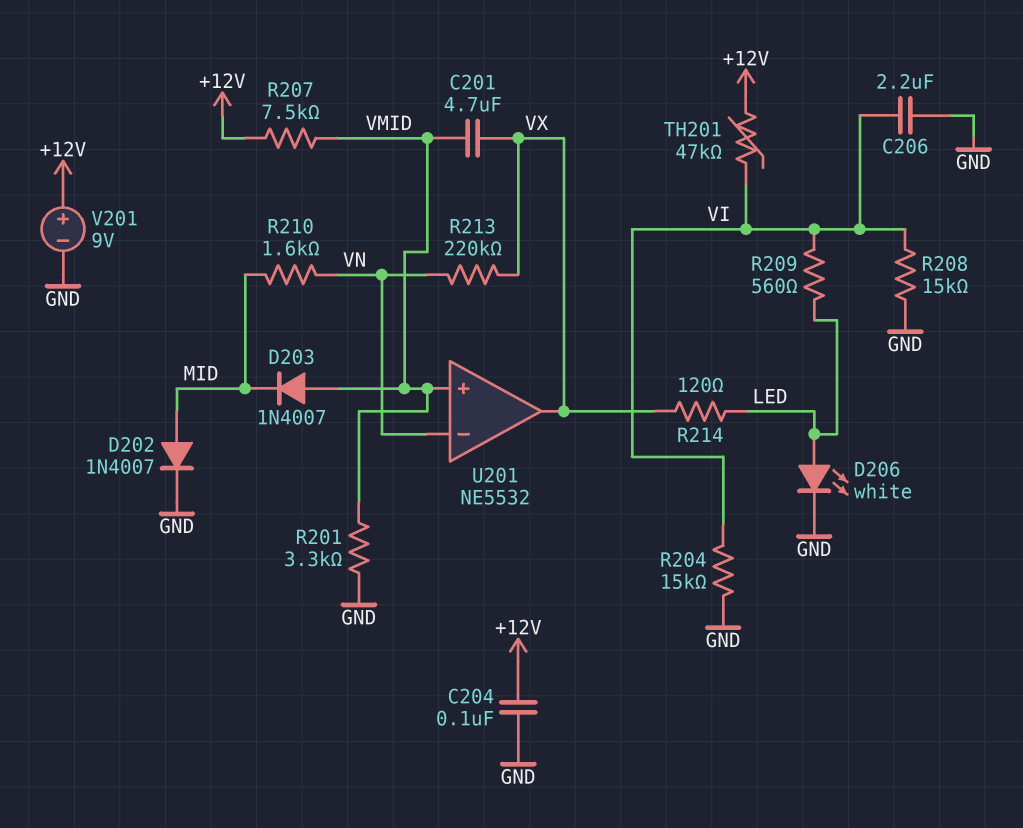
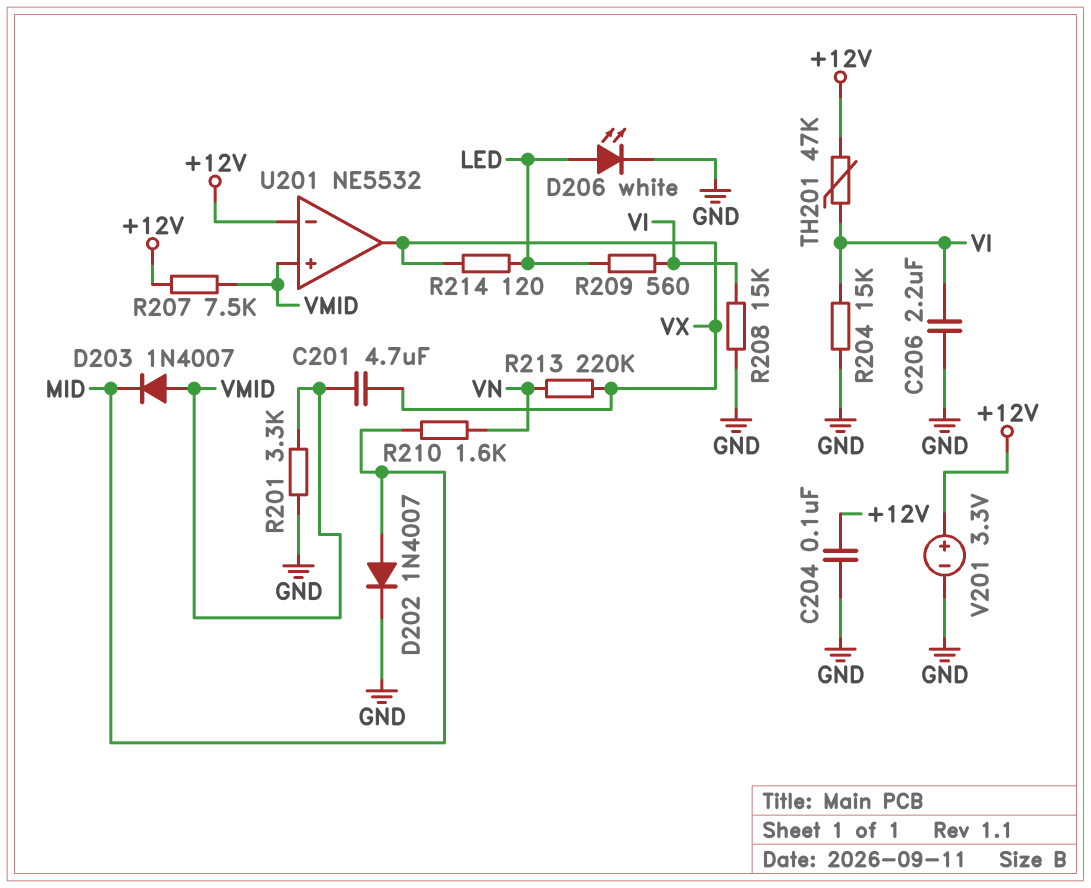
U201 pin in-: VN -> +12V
V201: 9V (plus +12V, minus GND) -> 3.3V (plus +12V, minus GND)

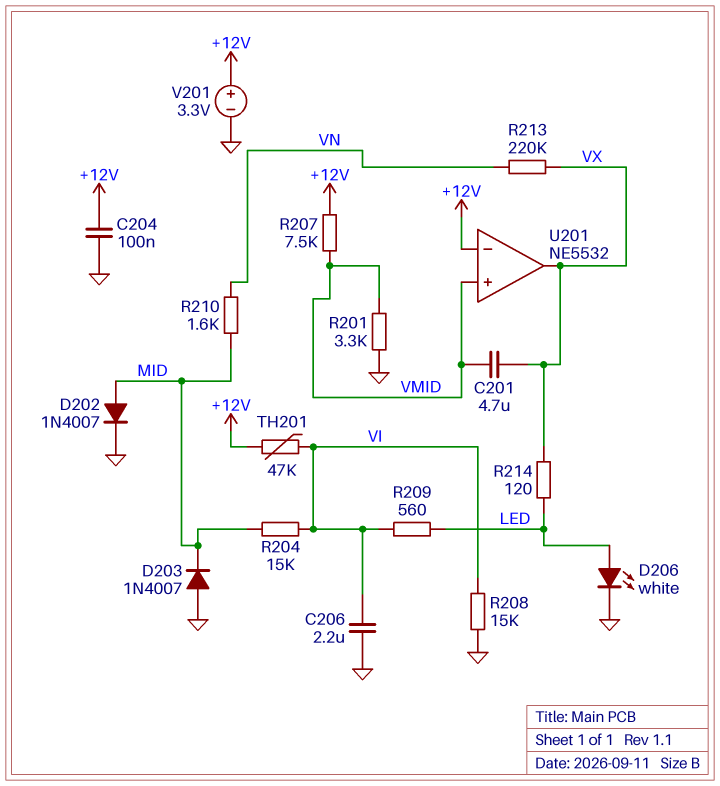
D203: diode 1N4007 (A VMID, K MID) -> diode 1N4007 (A GND, K MID)
R204: 15k (GND, VI) -> 15k (MID, VI)

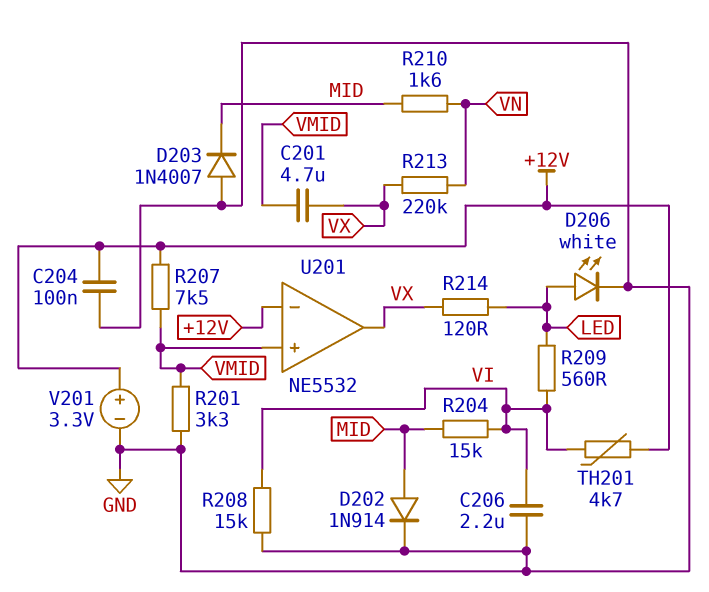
D202: diode 1N4007 (A MID, K GND) -> diode 1N914 (A MID, K GND)
TH201: 47k (+12V, VI) -> 4.7k (+12V, VI)

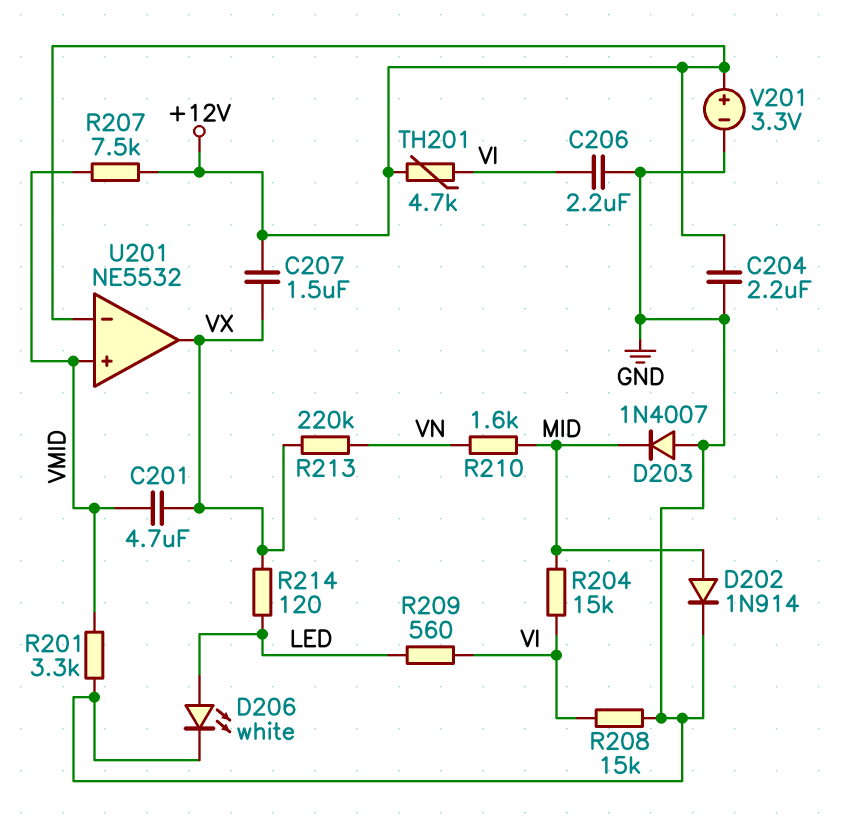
C204: 100nF (+12V, GND) -> 2.2uF (+12V, GND)
C207: none -> 1.5uF (+12V, VX)

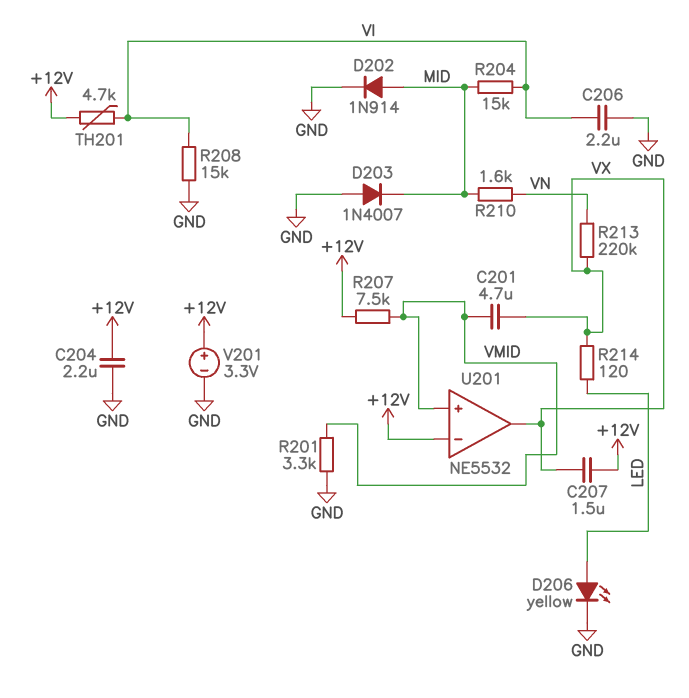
D206: LED white (A LED, K GND) -> LED yellow (A LED, K GND)
R209: 560 (LED, VI) -> none

